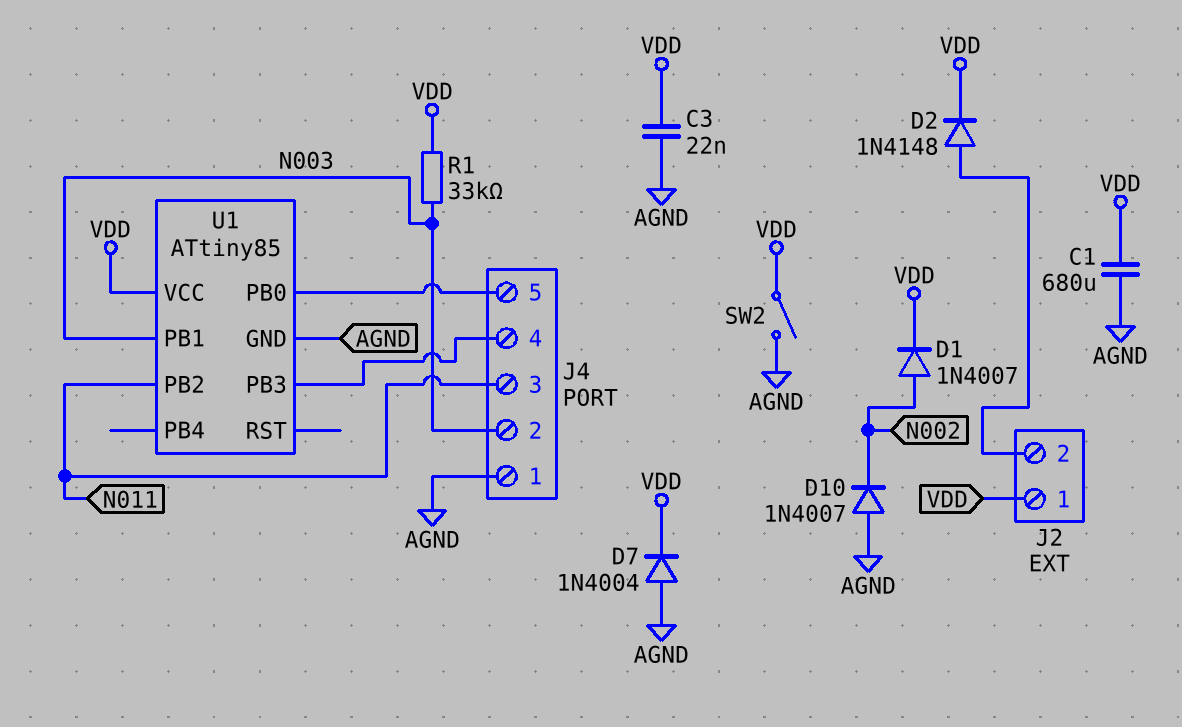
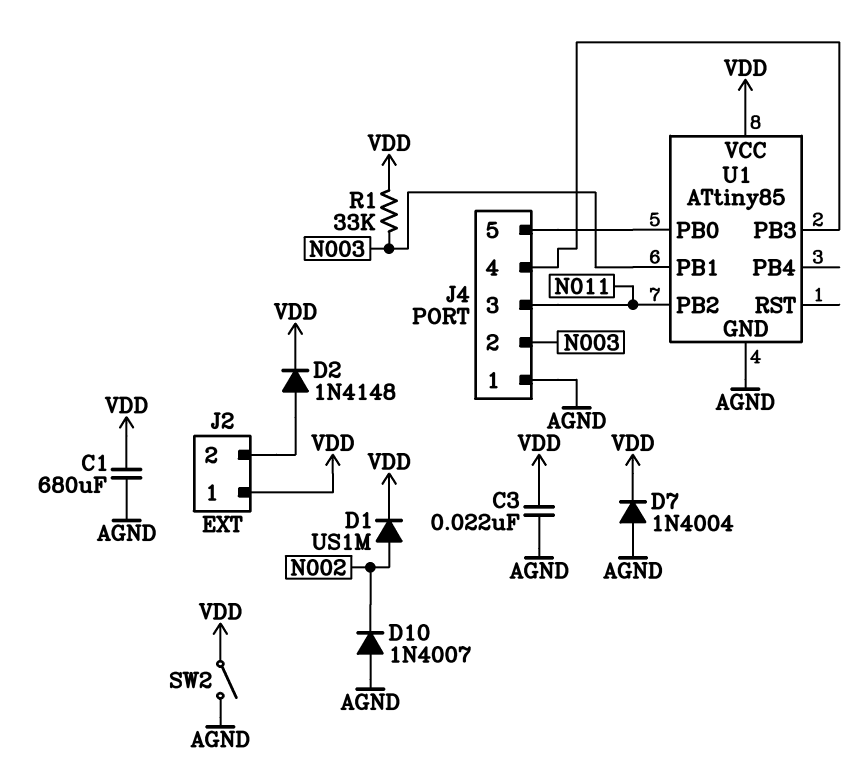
D1: diode 1N4007 (A N002, K VDD) -> diode US1M (A N002, K VDD)

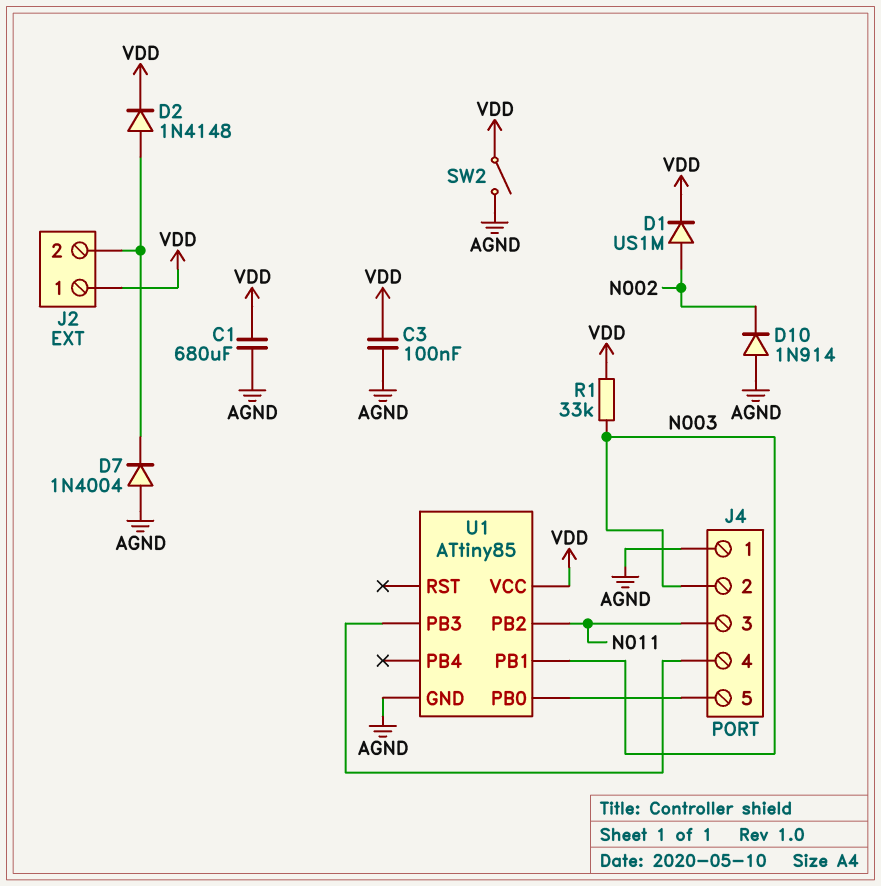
C3: 22nF (AGND, VDD) -> 100nF (AGND, VDD)
D7: diode 1N4004 (A AGND, K VDD) -> diode 1N4004 (A AGND, K J2/2)
D10: diode 1N4007 (A AGND, K N002) -> diode 1N914 (A AGND, K N002)

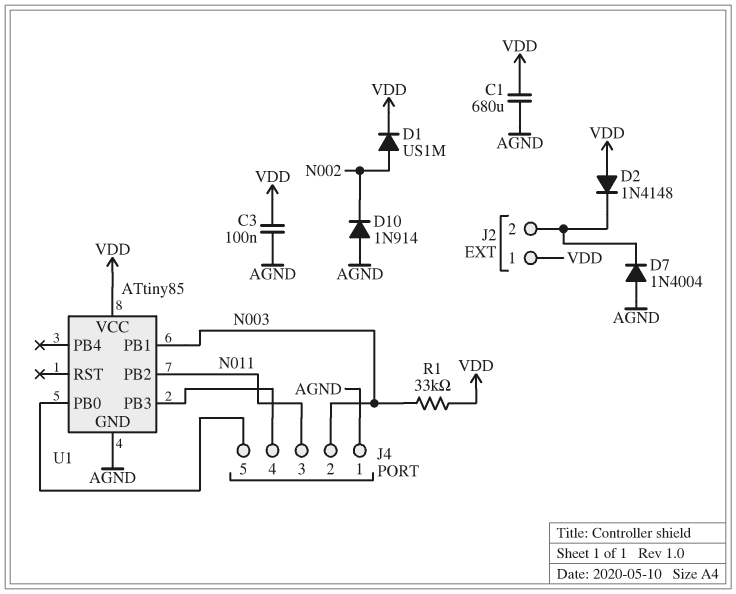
D2: diode 1N4148 (A J2/2, K VDD) -> diode 1N4148 (A VDD, K J2/2)
SW2: switch (AGND, VDD) -> none

